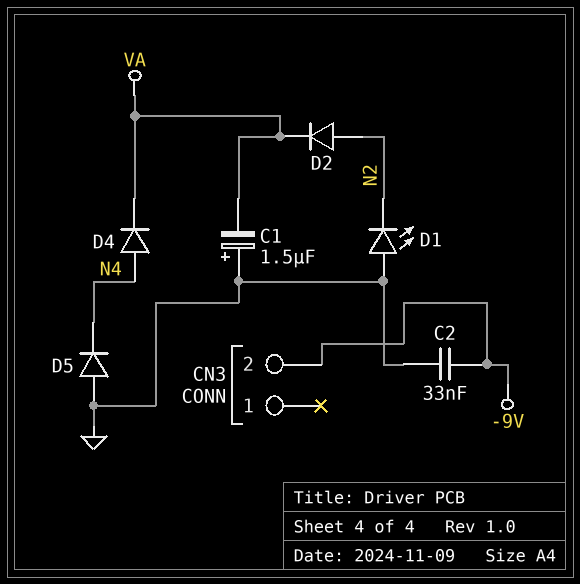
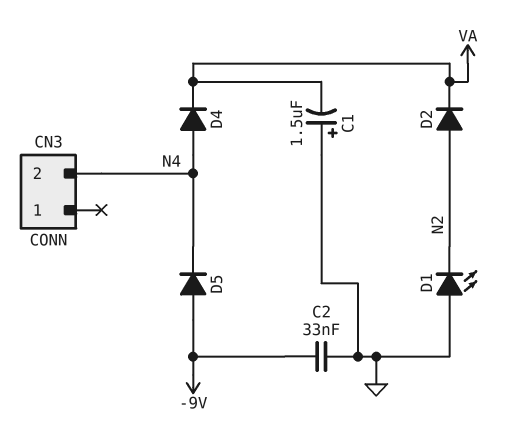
CN3 pin 2: -9V -> N4
D5: diode (A GND, K N4) -> diode (A -9V, K N4)

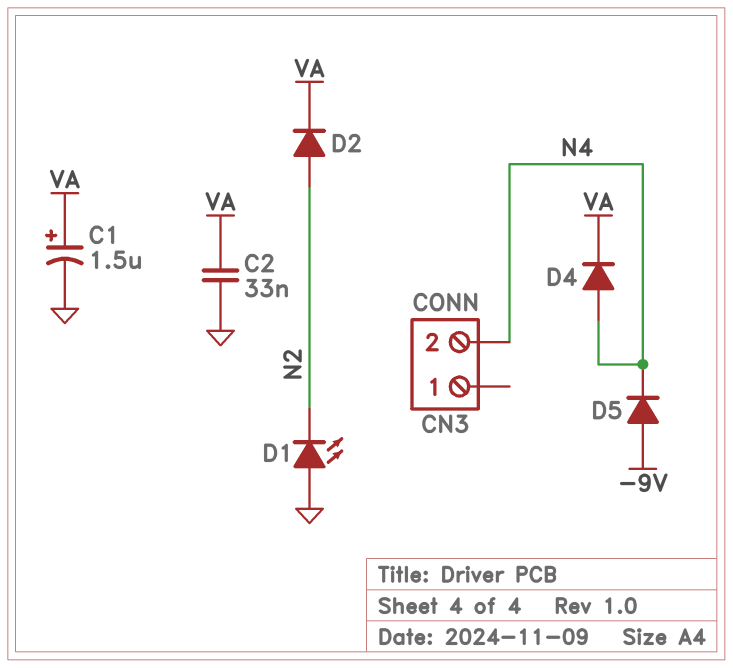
C1: 1.5uF (plus GND, minus VA) -> 1.5uF (plus VA, minus GND)
C2: 33nF (-9V, GND) -> 33nF (GND, VA)

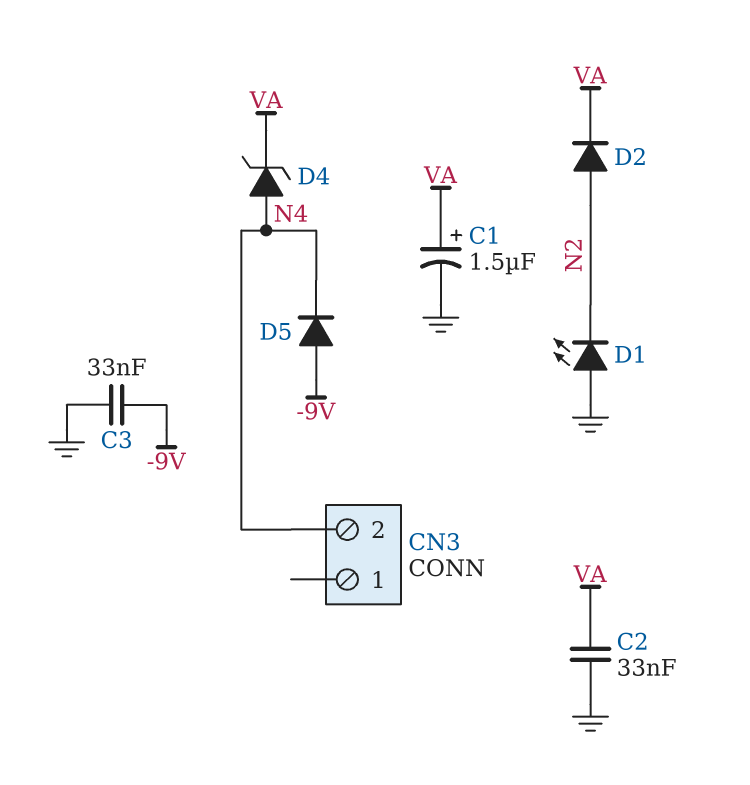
C3: none -> 33nF (-9V, GND)
D4: diode (A N4, K VA) -> zener (A N4, K VA)

